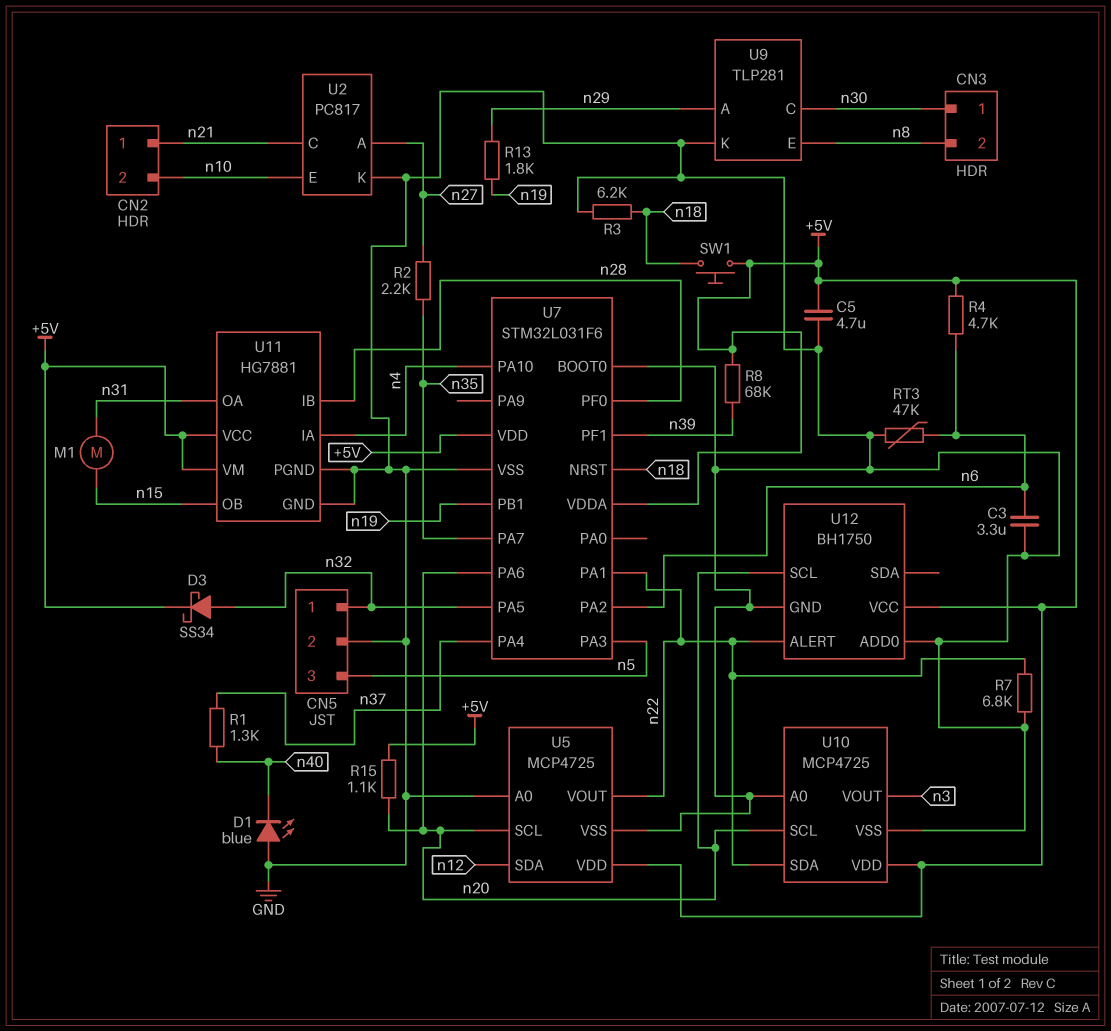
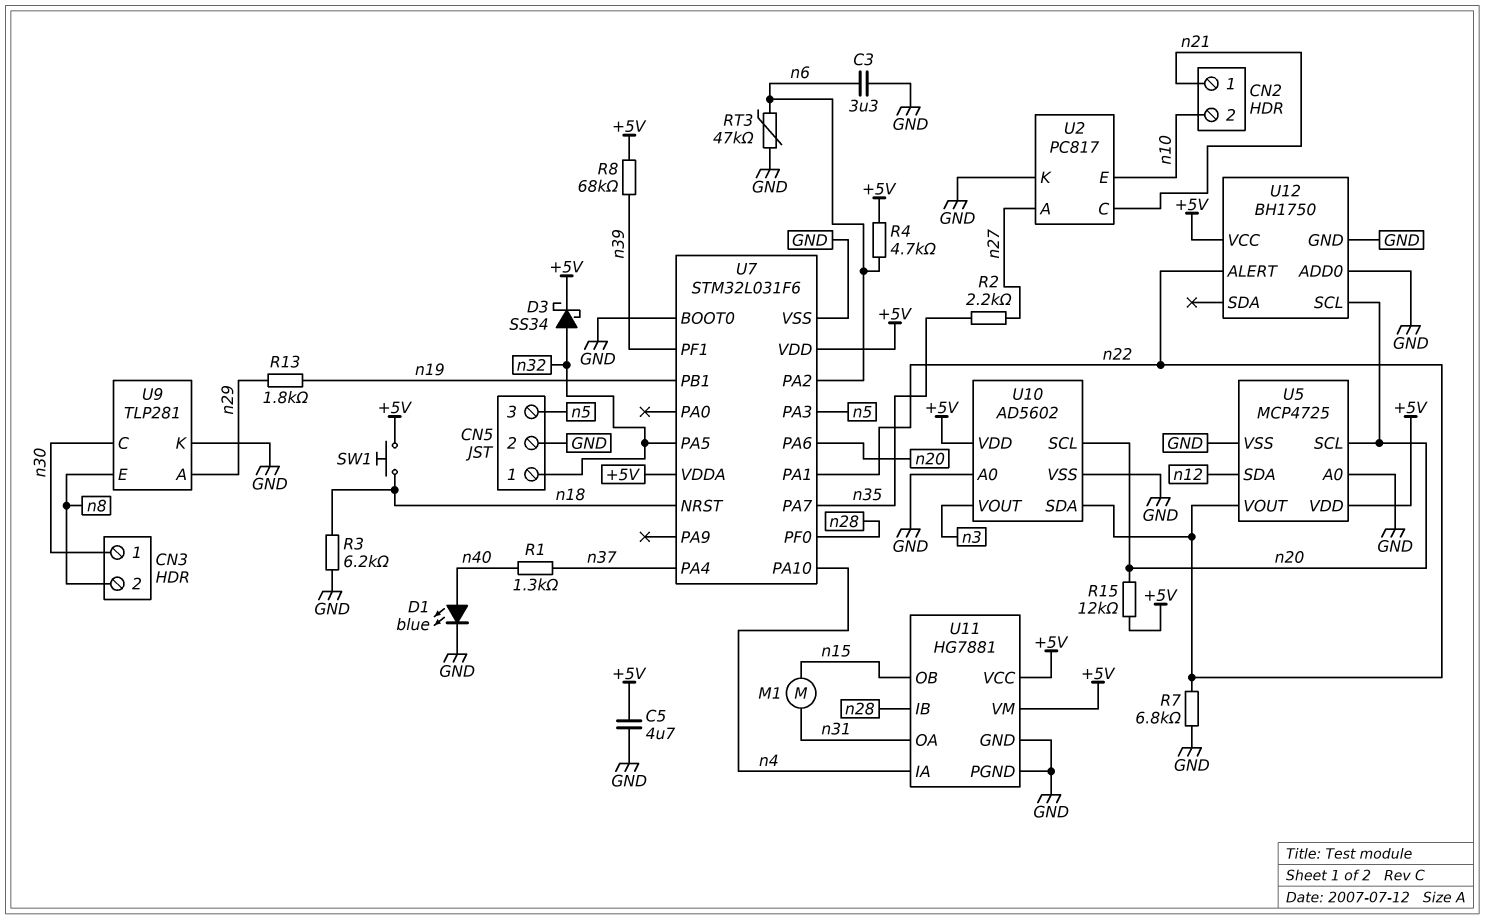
D1: LED blue (A GND, K n40) -> LED blue (A n40, K GND)
R15: 1.1k (+5V, n20) -> 12k (+5V, n20)
U10: MCP4725 -> AD5602

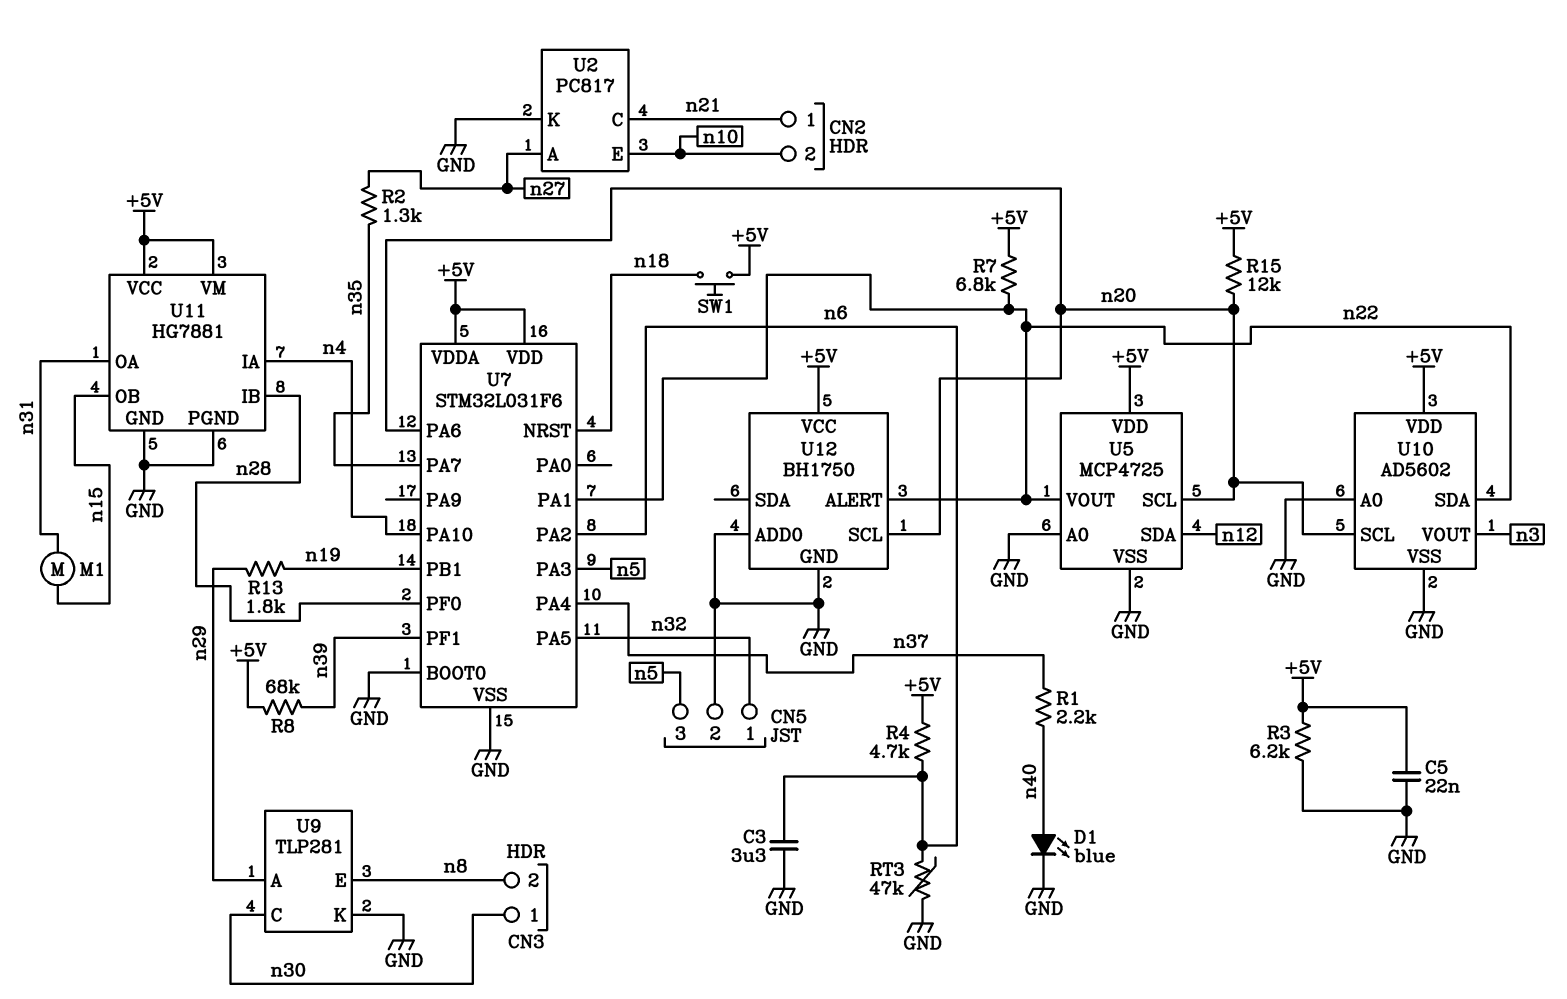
C5: 4.7uF (+5V, GND) -> 22nF (+5V, GND)
D3: schottky SS34 (A n32, K +5V) -> none
R1: 1.3k (n37, n40) -> 2.2k (n37, n40)
R2: 2.2k (n27, n35) -> 1.3k (n27, n35)
R3: 6.2k (GND, n18) -> 6.2k (+5V, GND)
R7: 6.8k (GND, n22) -> 6.8k (+5V, n22)

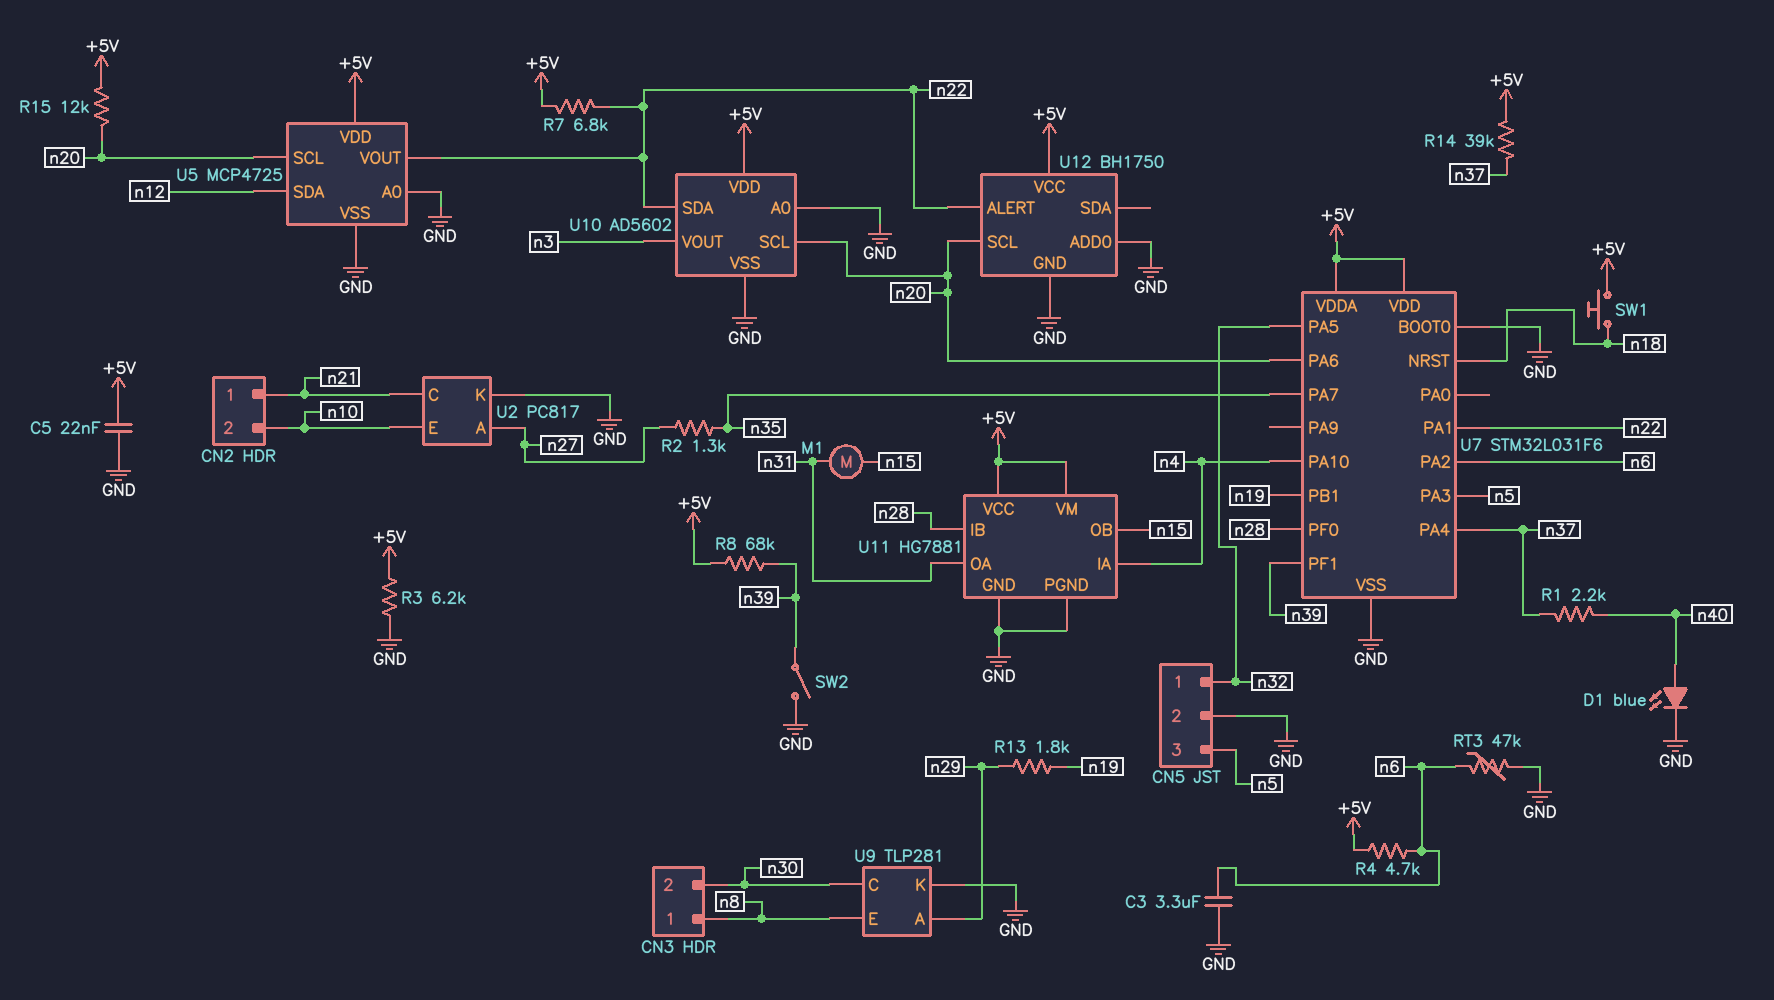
CN3 pin 1: n30 -> n8
CN3 pin 2: n8 -> n30
R14: none -> 39k (+5V, n37)
SW2: none -> switch (GND, n39)

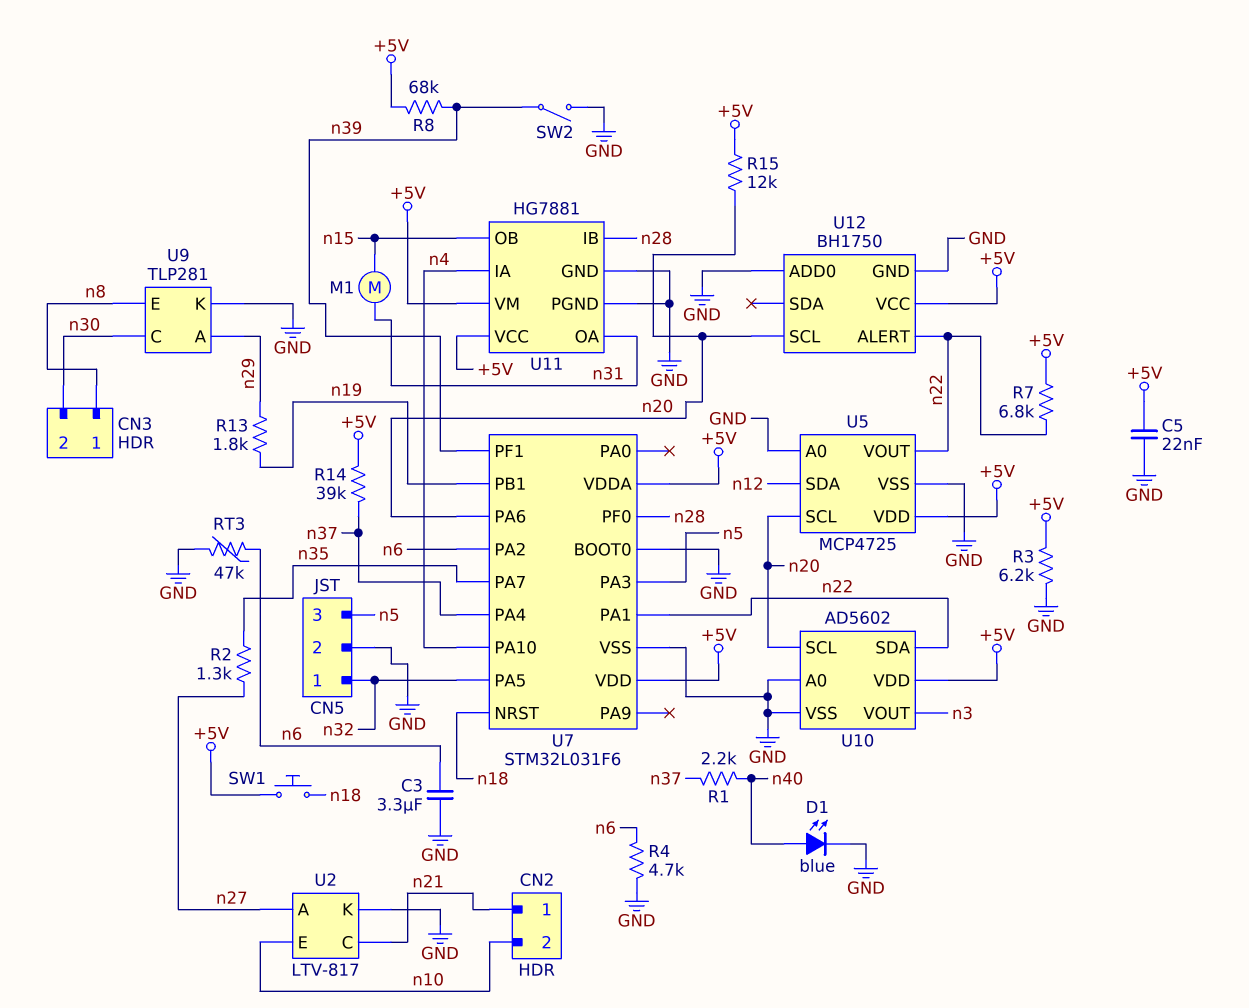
R4: 4.7k (+5V, n6) -> 4.7k (GND, n6)
U2: PC817 -> LTV-817

